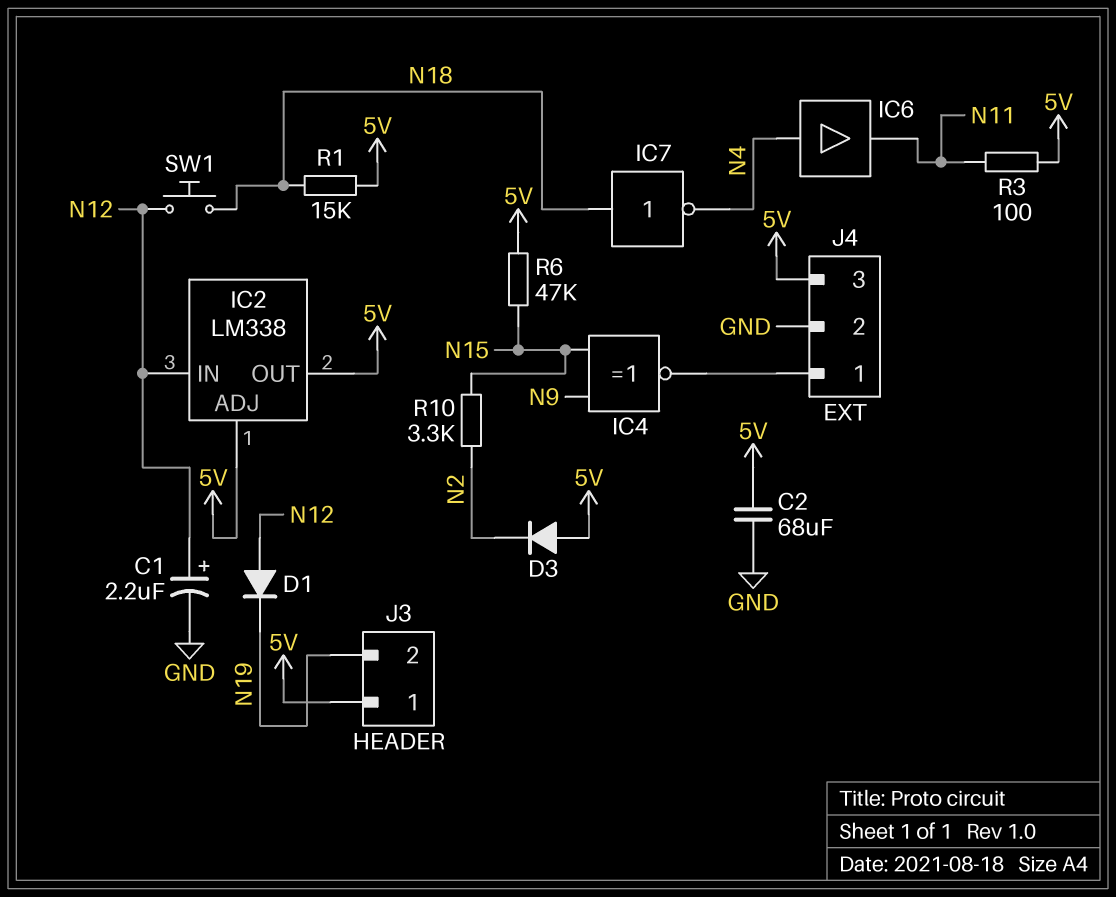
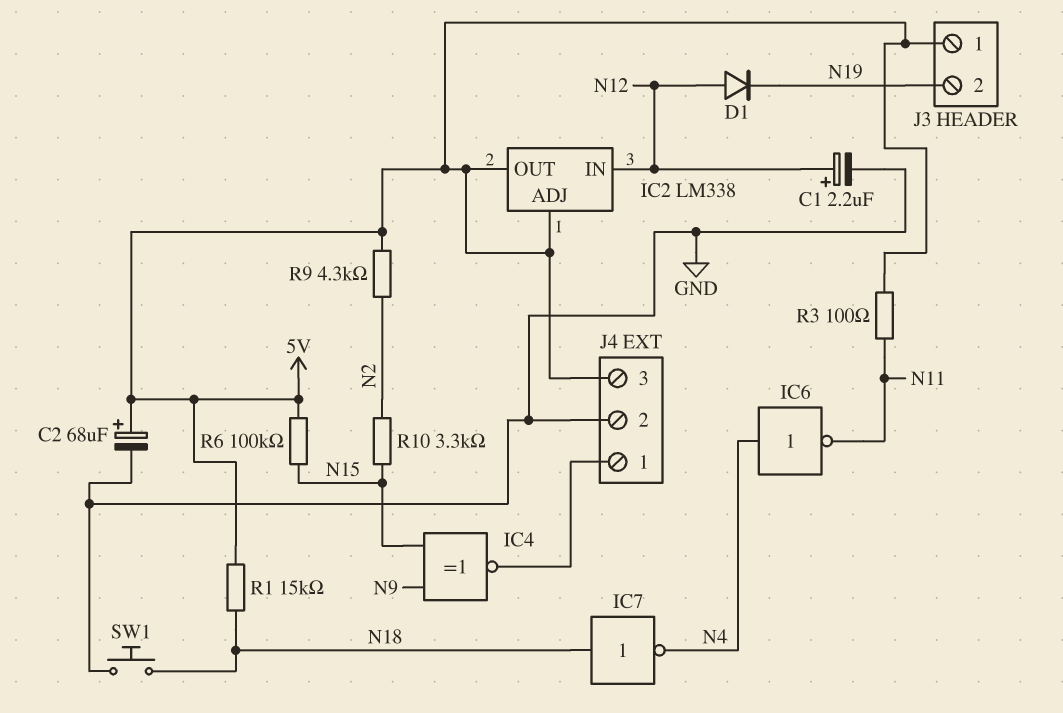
C2: 68uF (5V, GND) -> 68uF (plus 5V, minus GND)
D3: diode (A 5V, K N2) -> none
IC6: buffer (in N4, out N11) -> NOT (in N4, out N11)
R6: 47k (5V, N15) -> 100k (5V, N15)
R9: none -> 4.3k (5V, N2)
SW1: button (N12, N18) -> button (GND, N18)

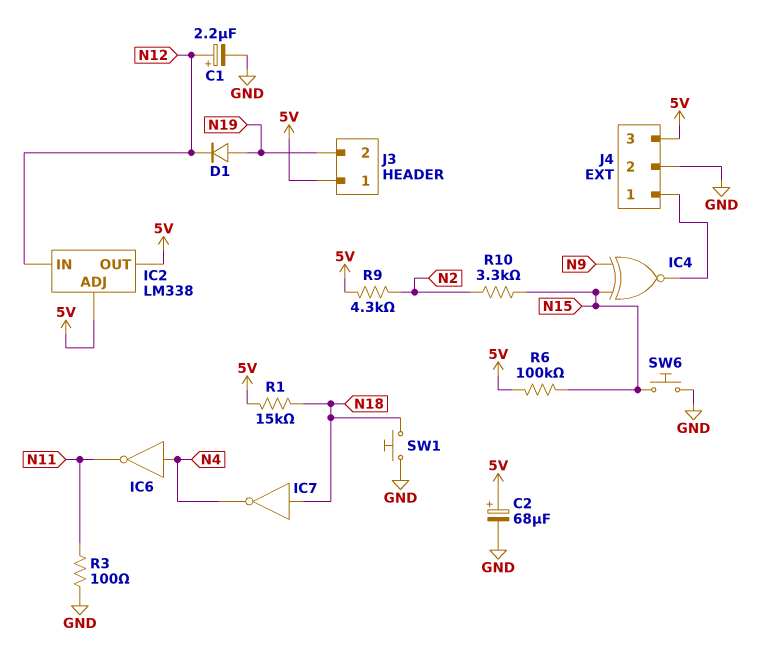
D1: diode (A N12, K N19) -> diode (A N19, K N12)
R3: 100 (5V, N11) -> 100 (GND, N11)
SW6: none -> button (GND, N15)

